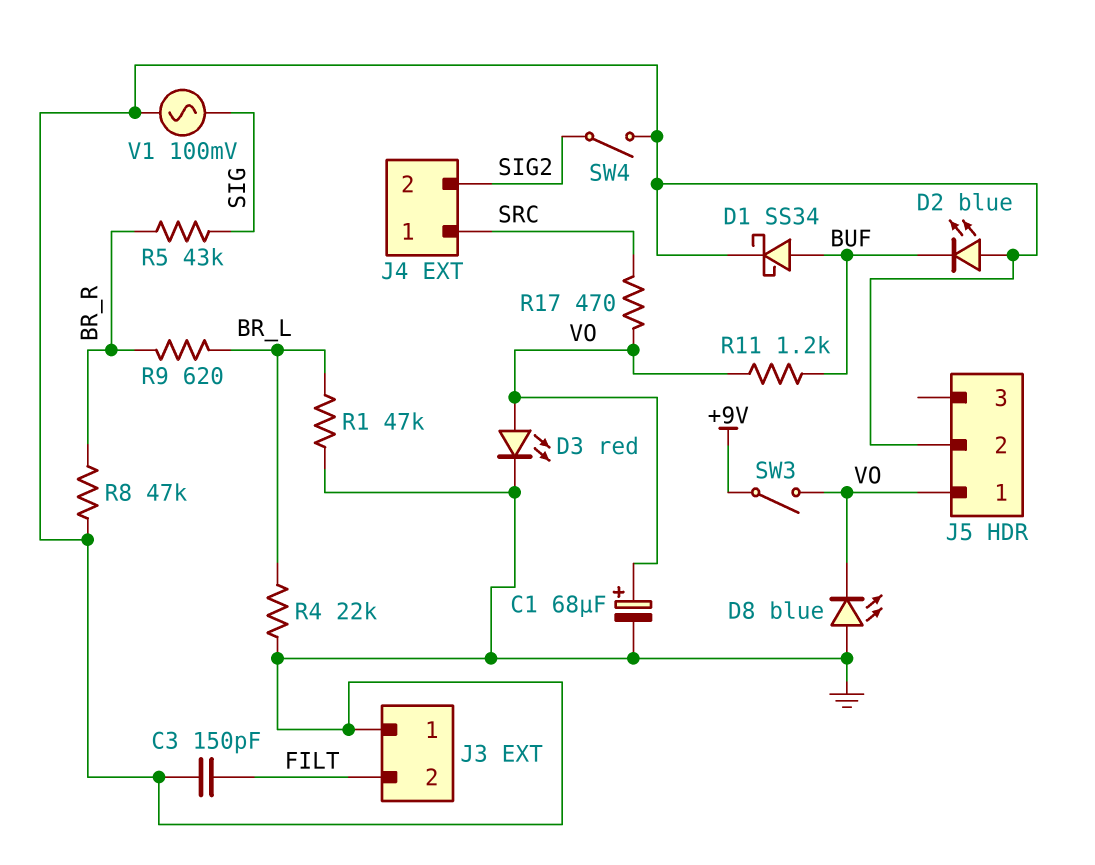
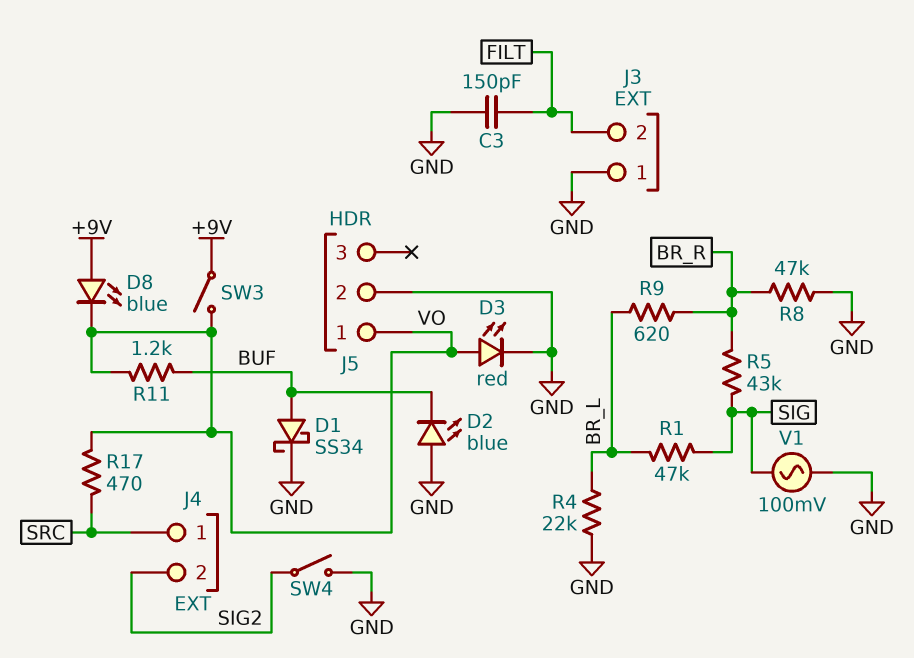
C1: 68uF (plus VO, minus GND) -> none
D8: LED blue (A GND, K VO) -> LED blue (A +9V, K VO)
R1: 47k (BR_L, GND) -> 47k (BR_L, SIG)

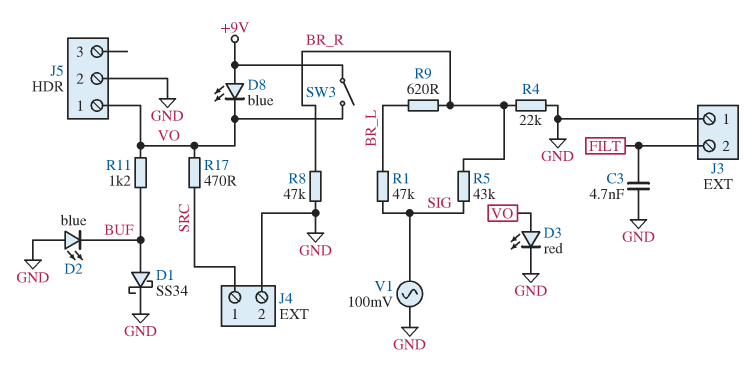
C3: 150pF (FILT, GND) -> 4.7nF (FILT, GND)
J4 pin 2: SIG2 -> GND
R4: 22k (BR_L, GND) -> 22k (BR_R, GND)
SW4: switch (GND, SIG2) -> none

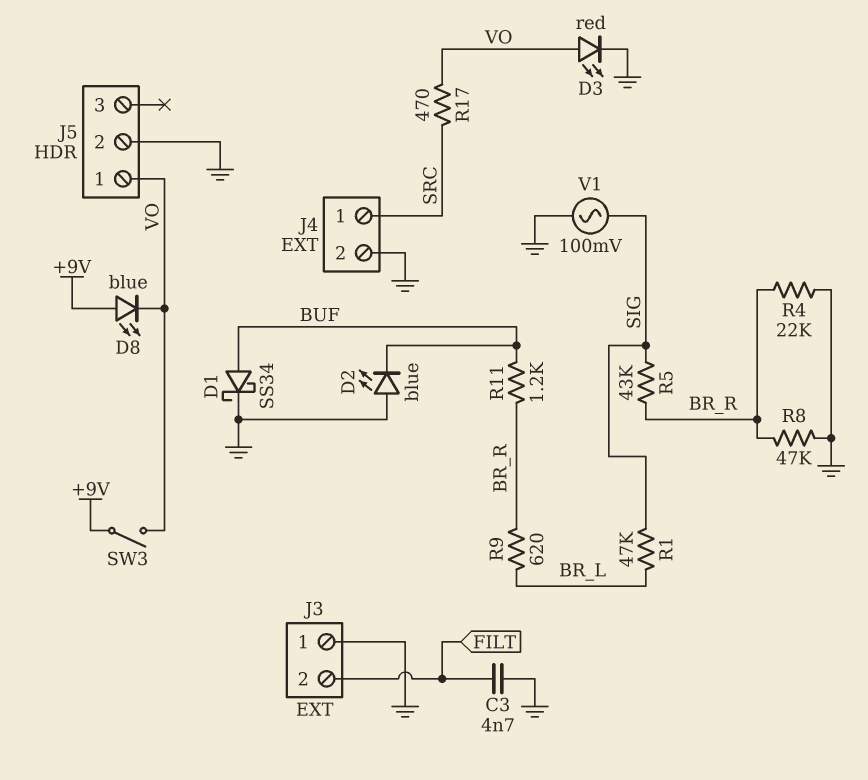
R11: 1.2k (BUF, VO) -> 1.2k (BR_R, BUF)

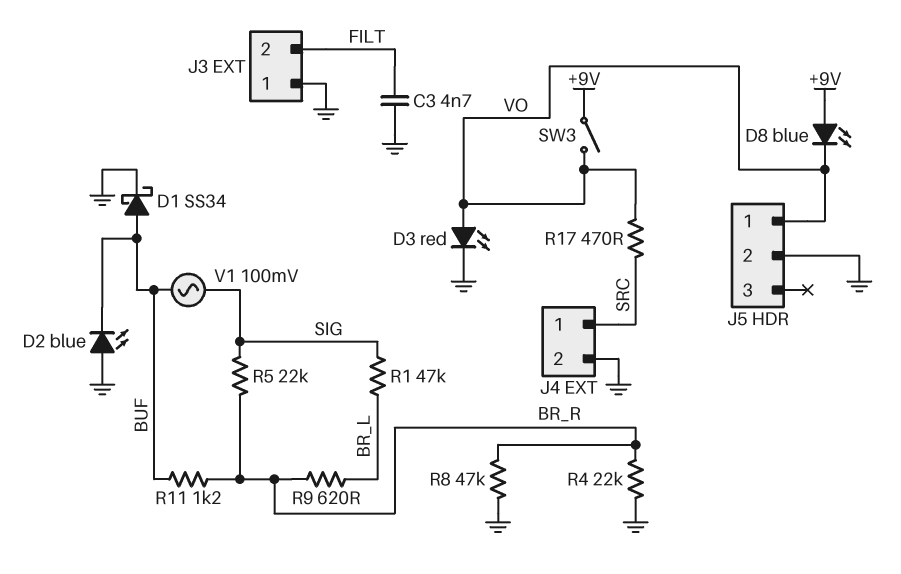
R5: 43k (BR_R, SIG) -> 22k (BR_R, SIG)
V1: AC 100mV (GND, SIG) -> AC 100mV (BUF, SIG)

